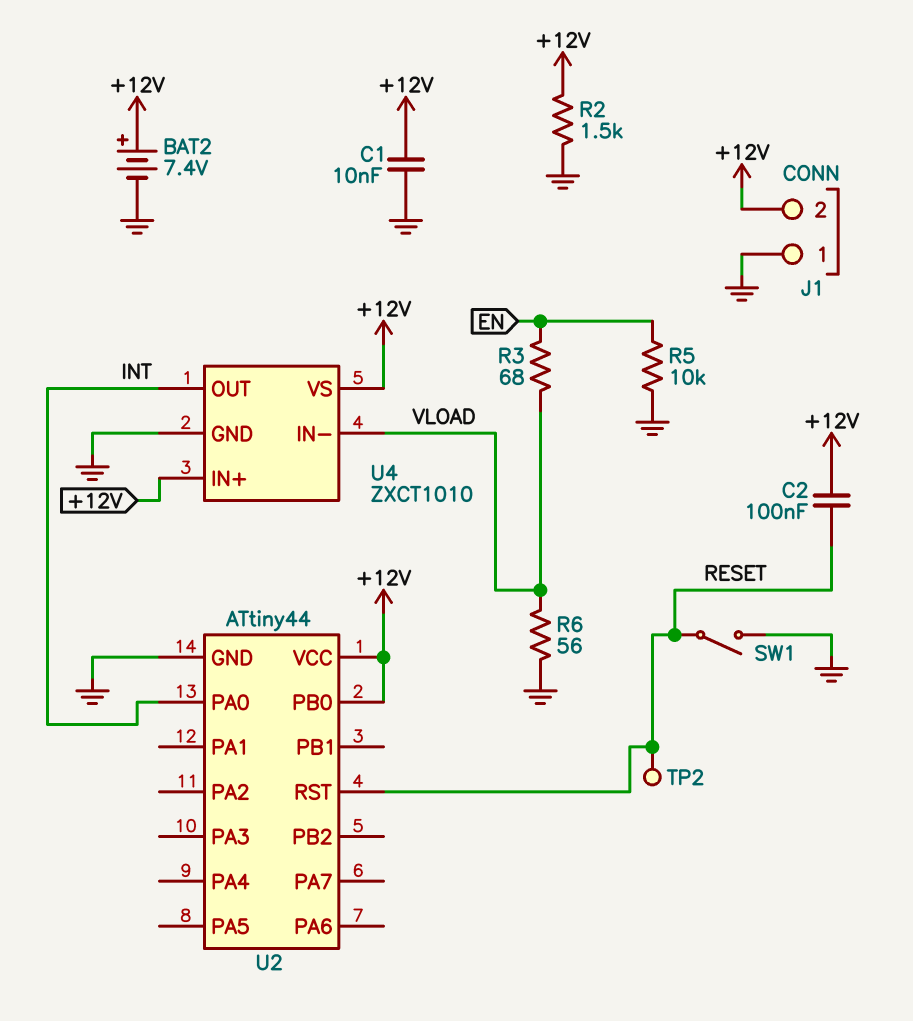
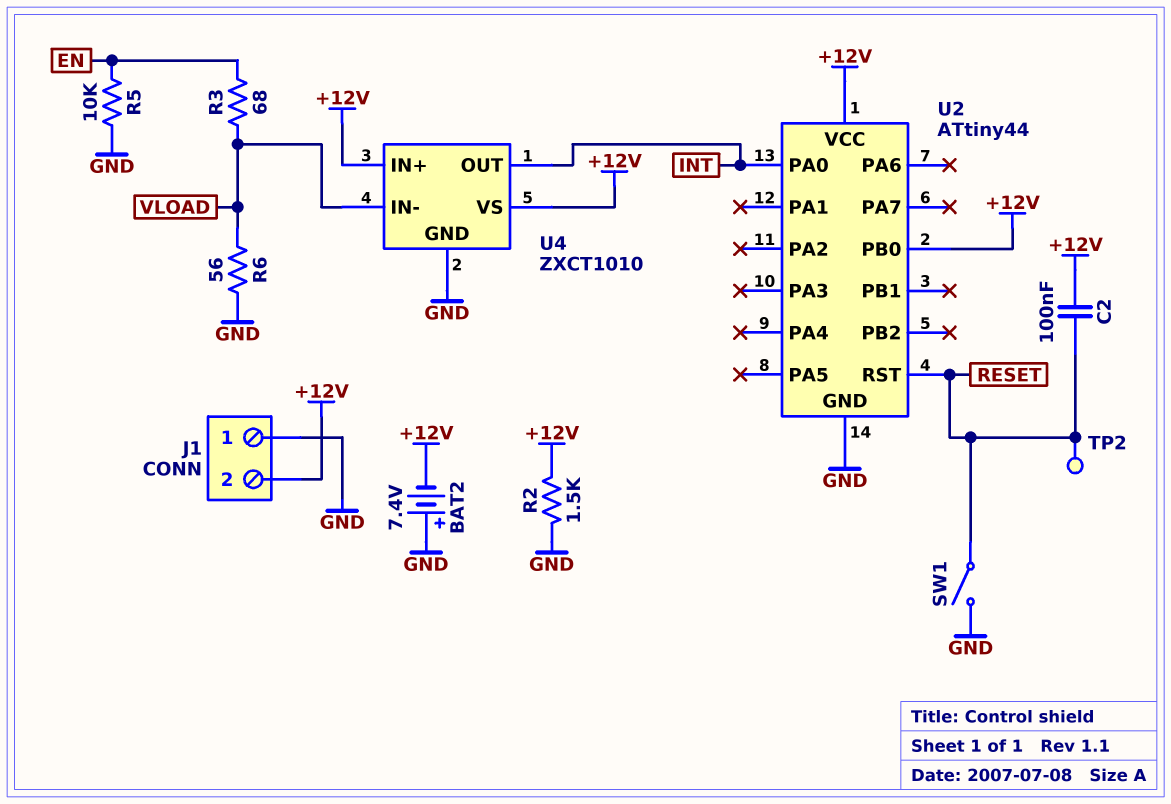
BAT2: 7.4V (plus +12V, minus GND) -> 7.4V (plus GND, minus +12V)
C1: 10nF (+12V, GND) -> none

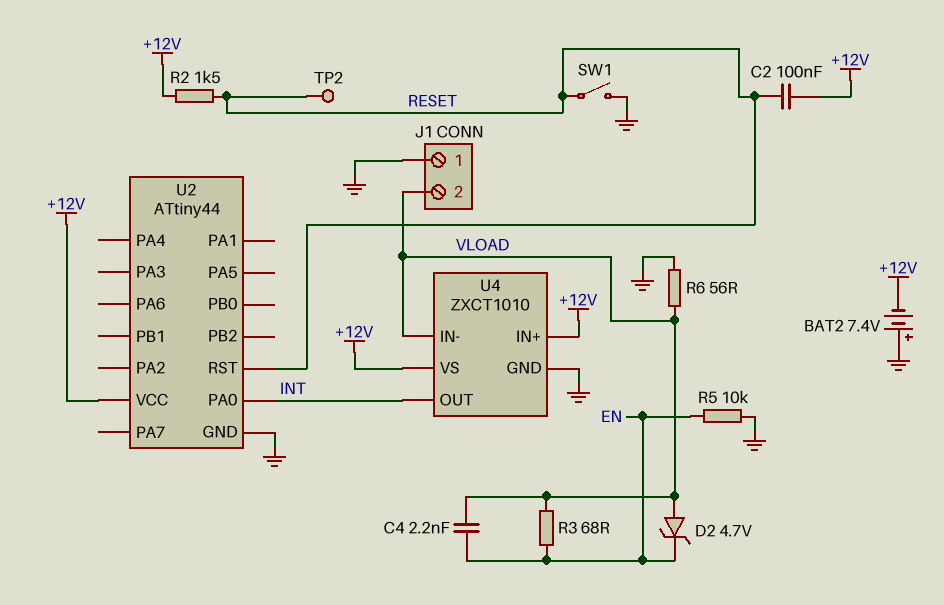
C4: none -> 2.2nF (EN, VLOAD)
D2: none -> zener 4.7V (A VLOAD, K EN)
J1 pin 2: +12V -> VLOAD
R2: 1.5k (+12V, GND) -> 1.5k (+12V, RESET)
U2 pin PB0: +12V -> none

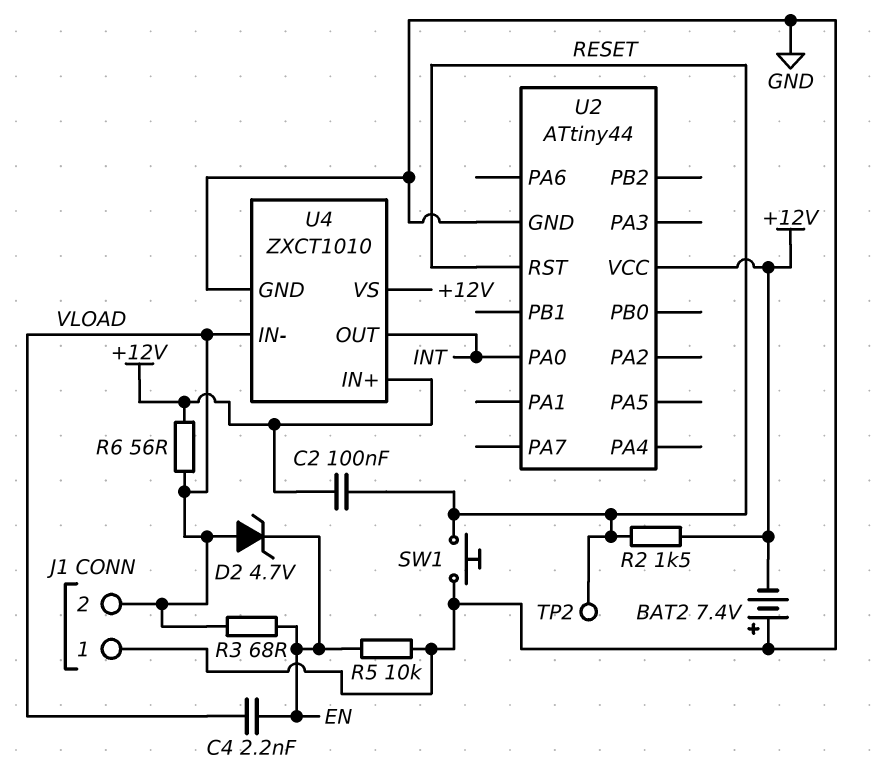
R6: 56 (GND, VLOAD) -> 56 (+12V, VLOAD)
SW1: switch (GND, RESET) -> button (GND, RESET)

